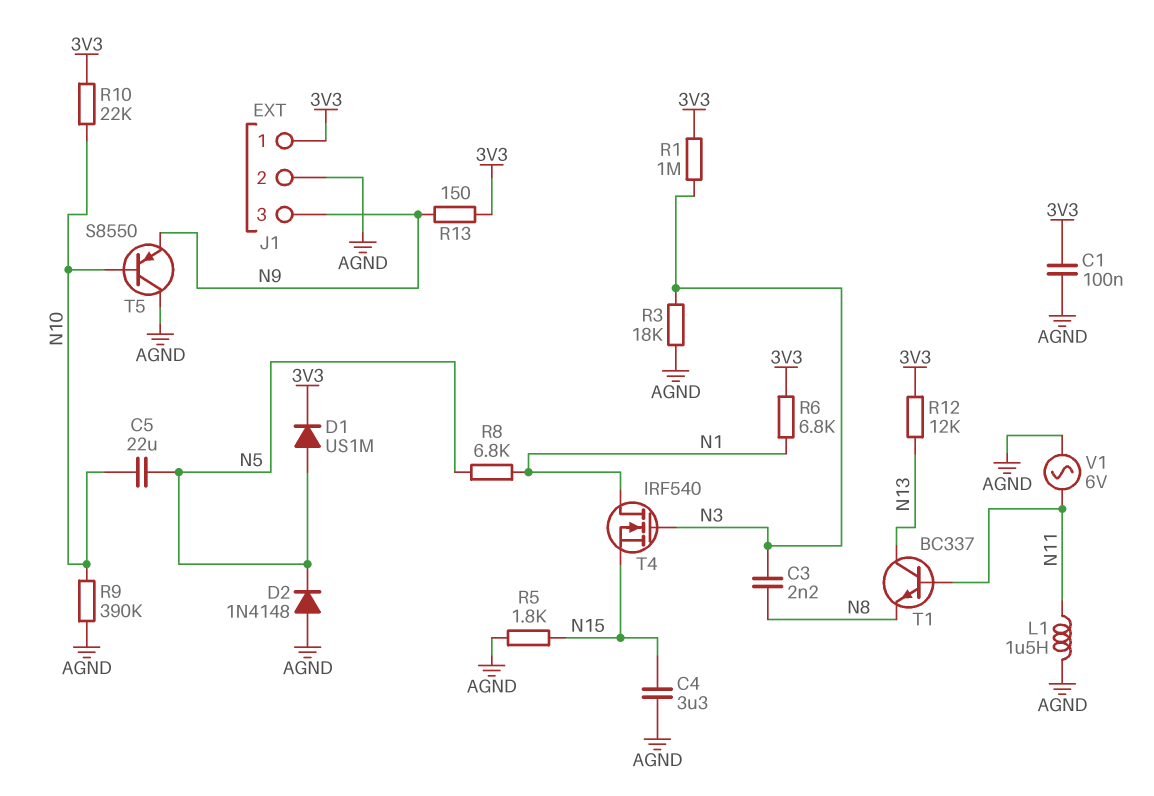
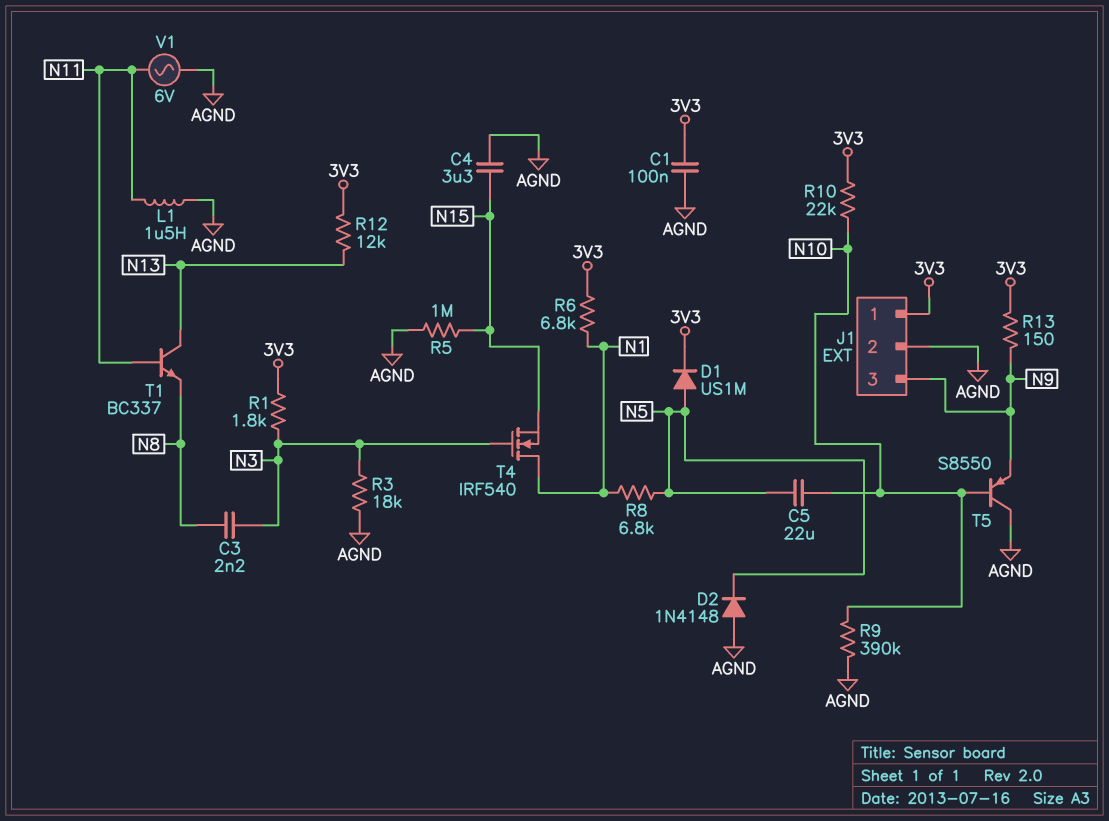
R1: 1M (3V3, N3) -> 1.8k (3V3, N3)
R5: 1.8k (AGND, N15) -> 1M (AGND, N15)

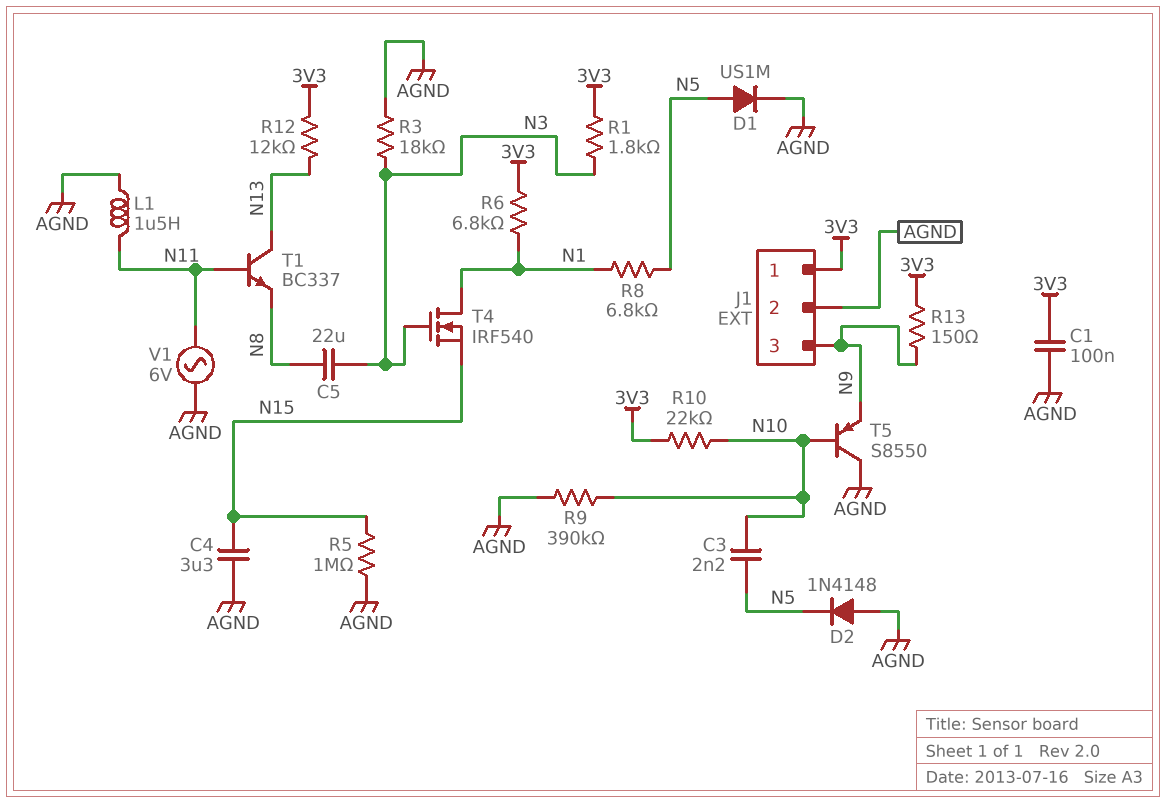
C3: 2.2nF (N3, N8) -> 2.2nF (N5, N10)
C5: 22uF (N5, N10) -> 22uF (N3, N8)
D1: diode US1M (A N5, K 3V3) -> diode US1M (A N5, K AGND)

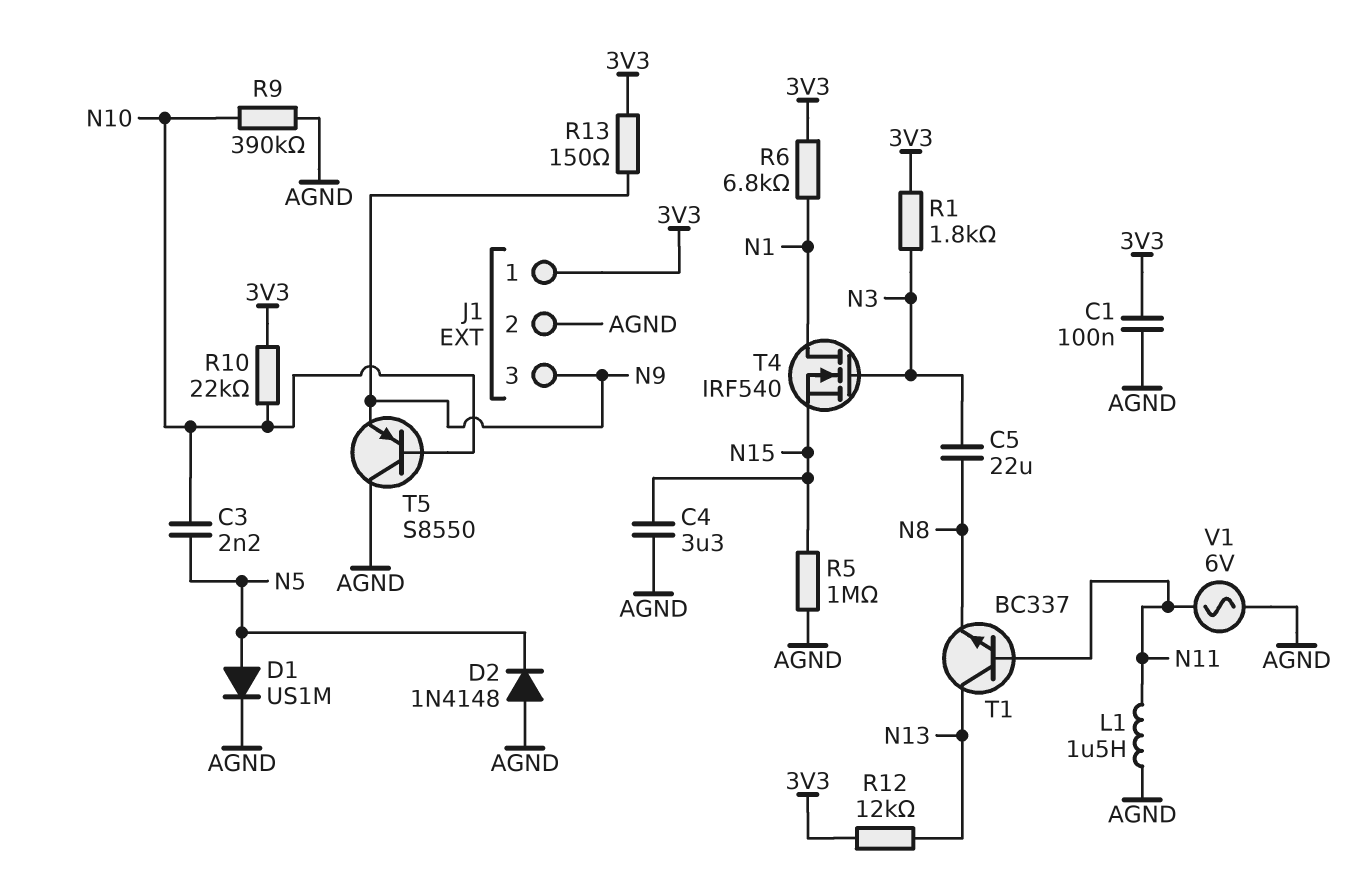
R3: 18k (AGND, N3) -> none
R8: 6.8k (N1, N5) -> none

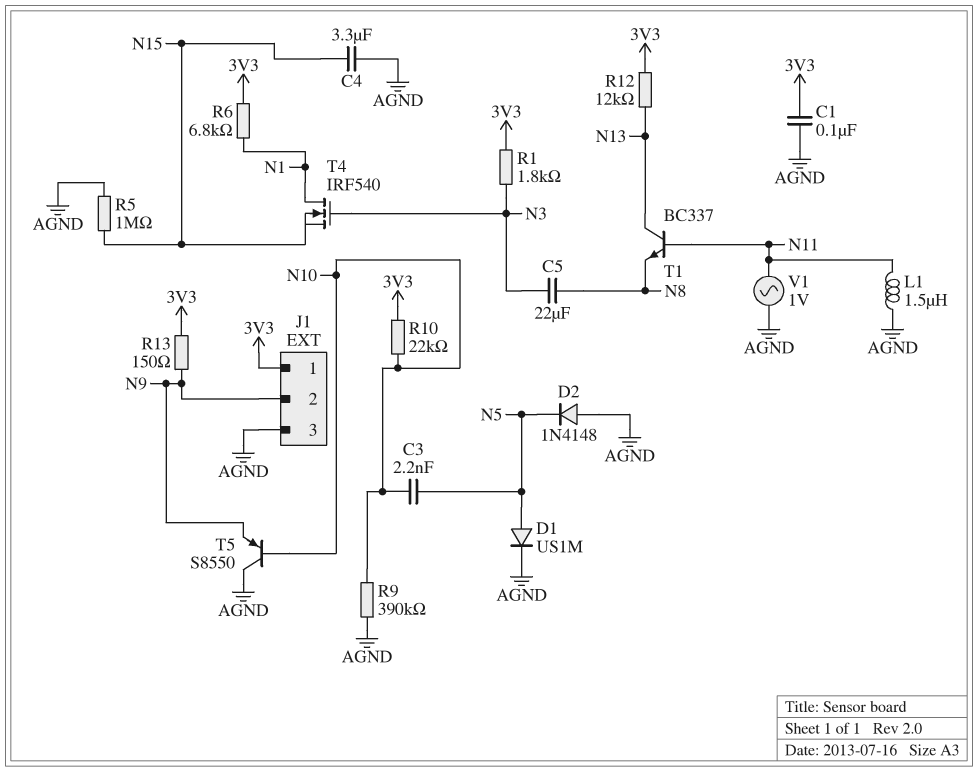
J1 pin 2: AGND -> N9
J1 pin 3: N9 -> AGND
V1: AC 6V (AGND, N11) -> AC 1V (AGND, N11)

